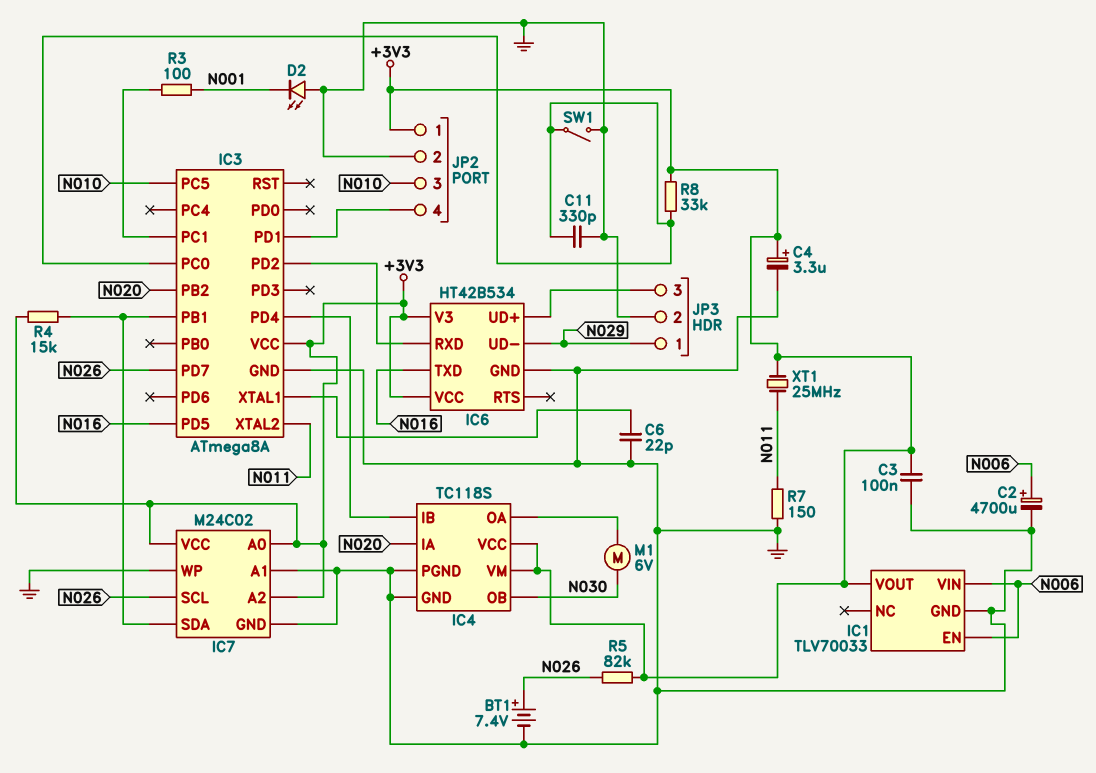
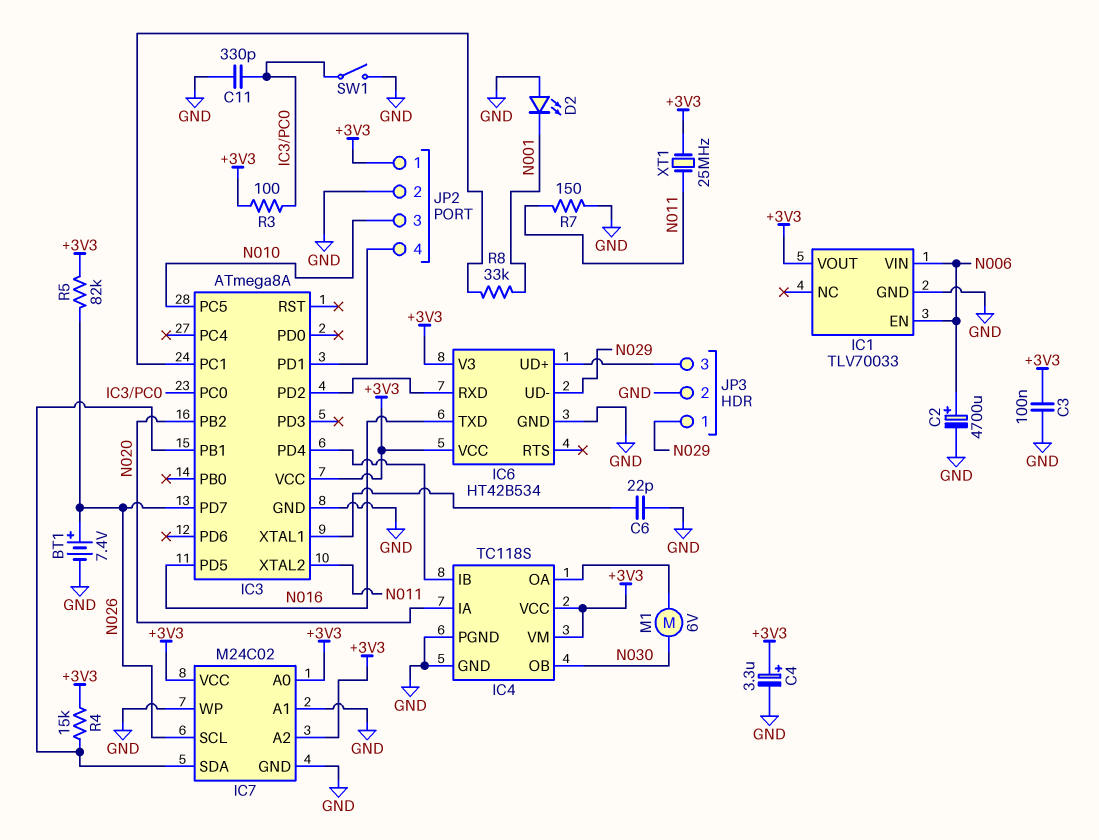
R3: 100 (IC3/PC1, N001) -> 100 (+3V3, IC3/PC0)
R8: 33k (+3V3, IC3/PC0) -> 33k (IC3/PC1, N001)

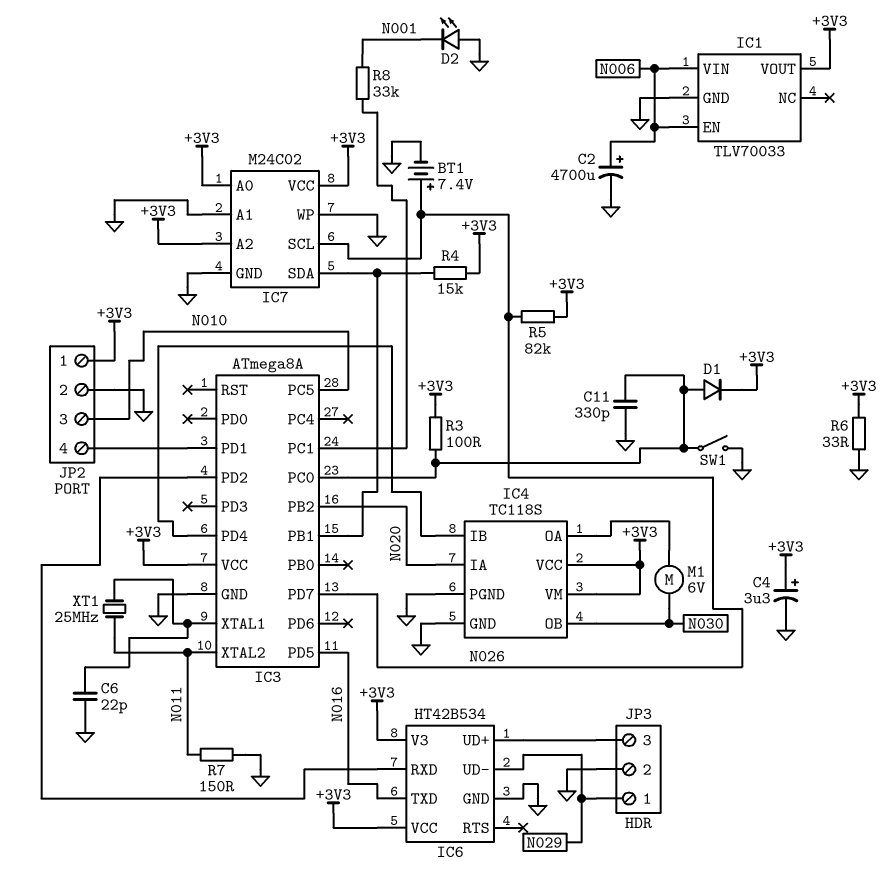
C3: 100nF (+3V3, GND) -> none
D1: none -> diode (A IC3/PC0, K +3V3)
R6: none -> 33 (+3V3, GND)
XT1: 25MHz (+3V3, N011) -> 25MHz (IC3/XTAL1, N011)

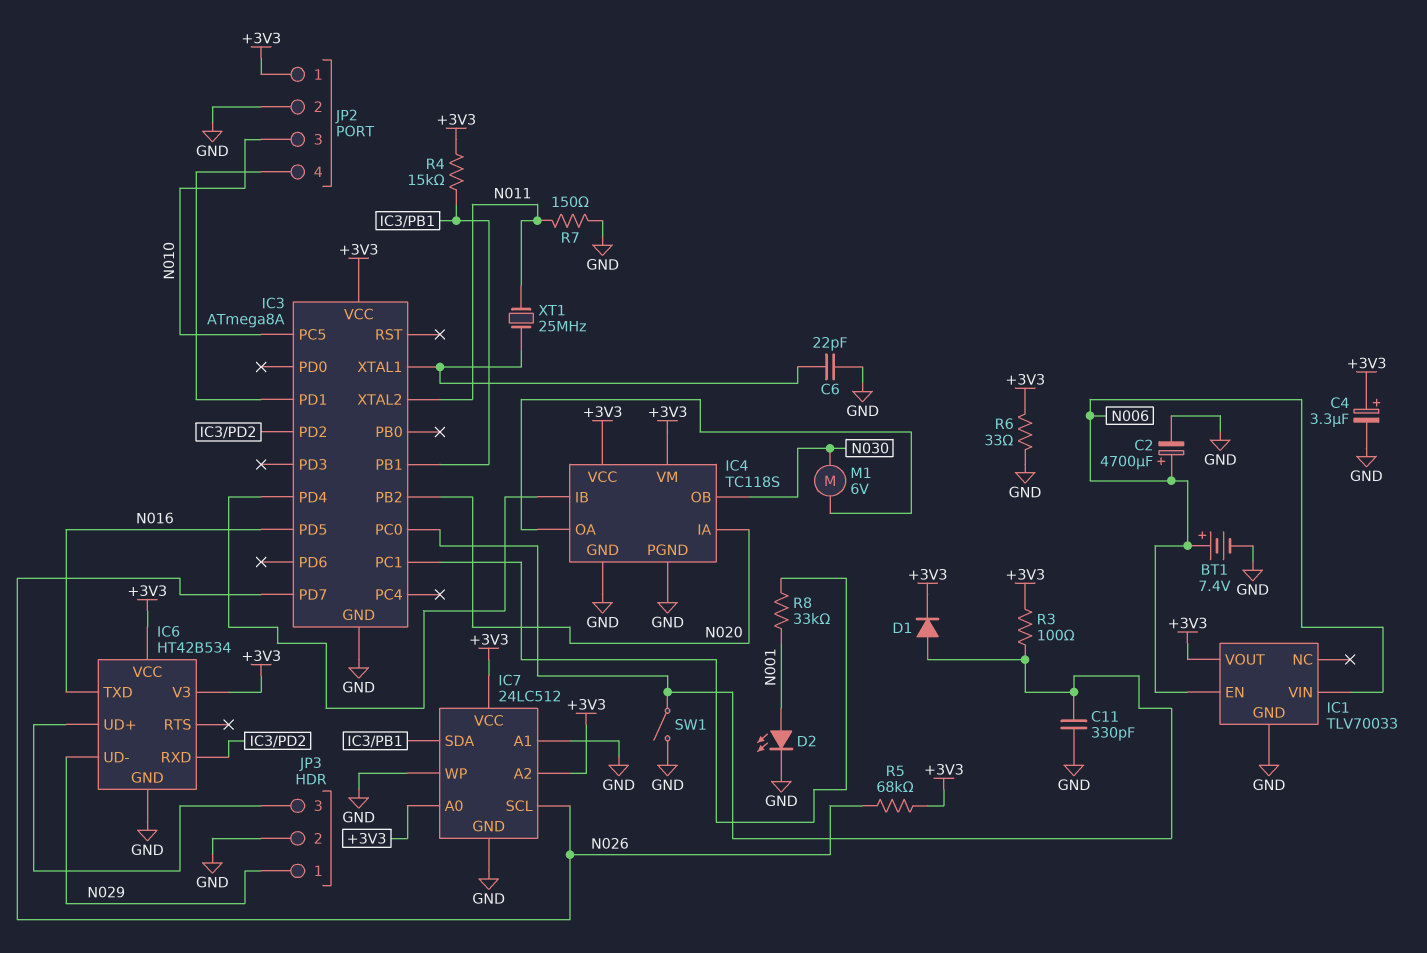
BT1: 7.4V (plus N026, minus GND) -> 7.4V (plus N006, minus GND)
D2: LED (A GND, K N001) -> LED (A N001, K GND)
IC7: M24C02 -> 24LC512
R5: 82k (+3V3, N026) -> 68k (+3V3, N026)

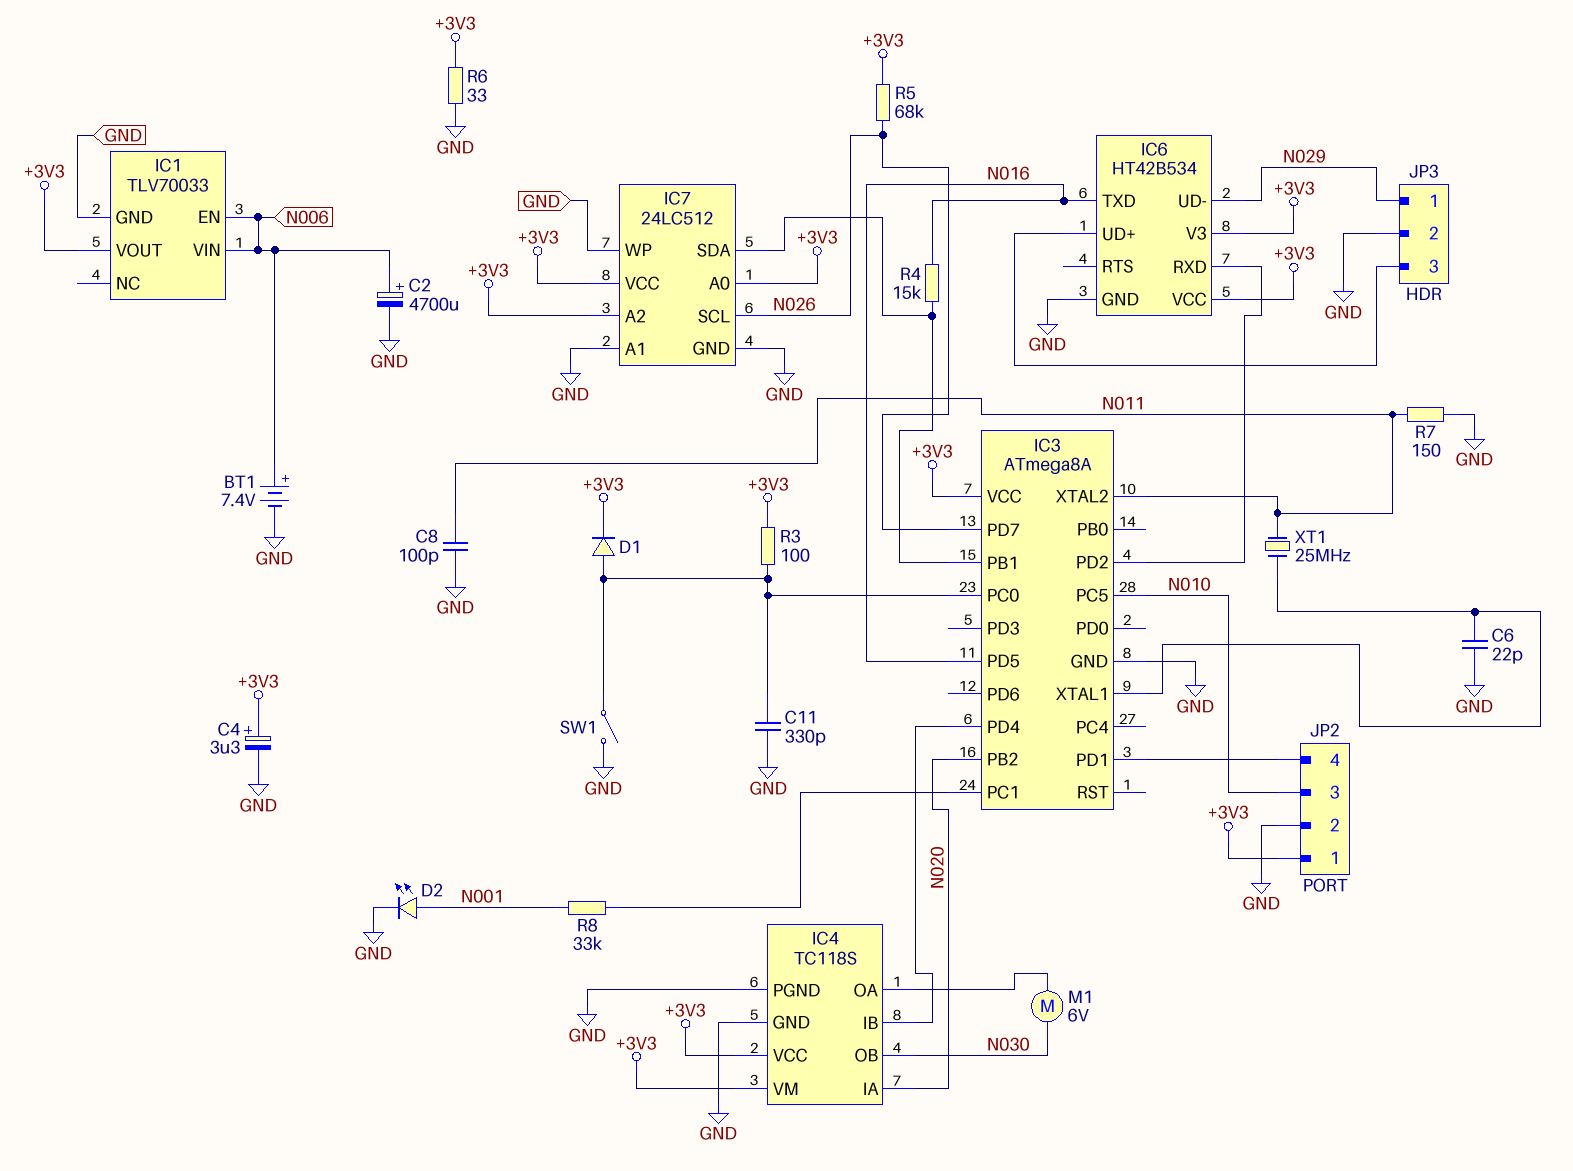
C8: none -> 100pF (GND, N011)
R4: 15k (+3V3, IC3/PB1) -> 15k (IC3/PB1, N016)

